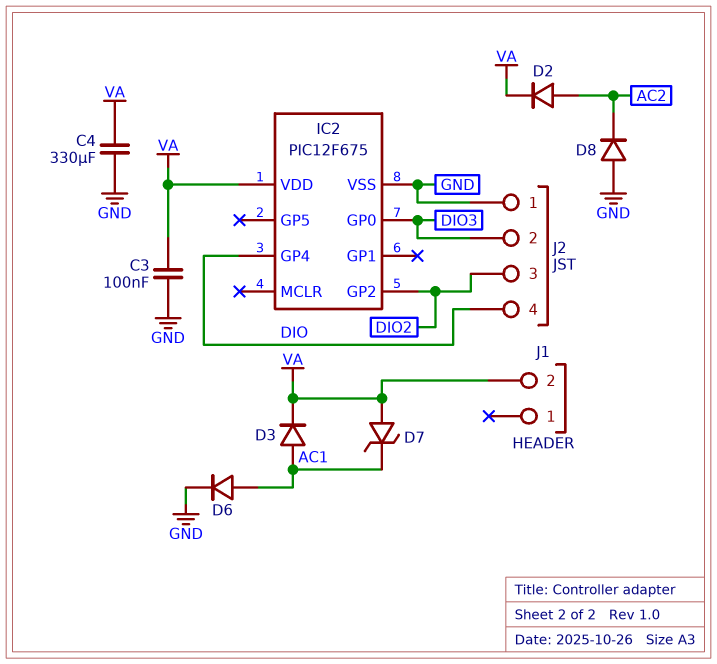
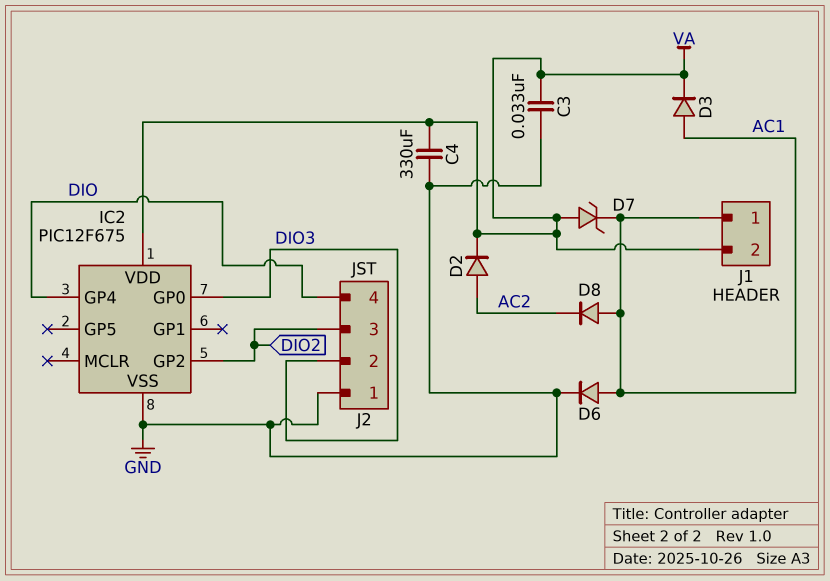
C3: 100nF (GND, VA) -> 33nF (GND, VA)
D8: diode (A GND, K AC2) -> diode (A AC1, K AC2)
J1 pin 1: none -> AC1

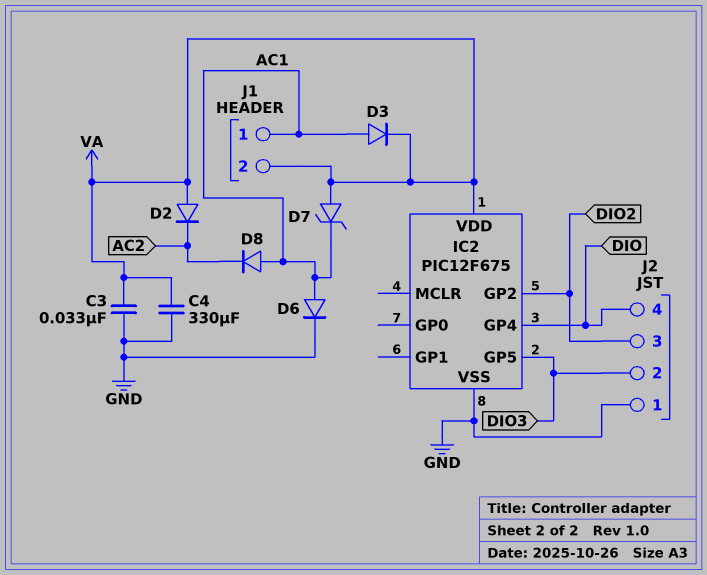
D2: diode (A AC2, K VA) -> diode (A VA, K AC2)
IC2 pin GP0: DIO3 -> none
IC2 pin GP5: none -> DIO3

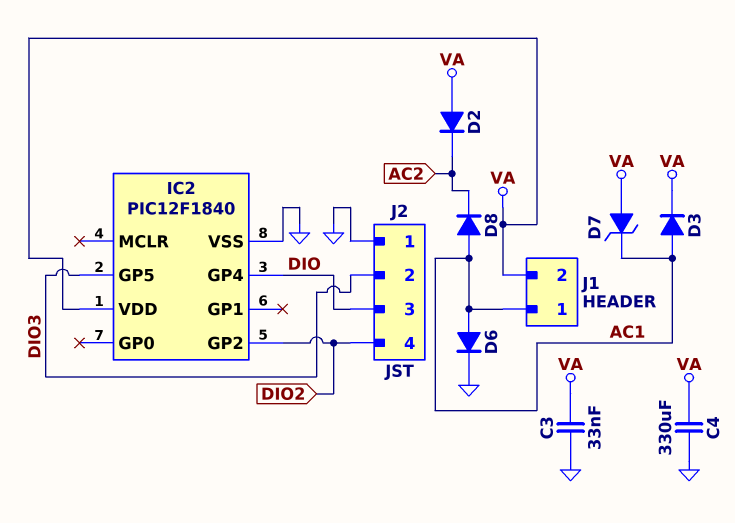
IC2: PIC12F675 -> PIC12F1840
J2 pin 3: DIO2 -> DIO
J2 pin 4: DIO -> DIO2

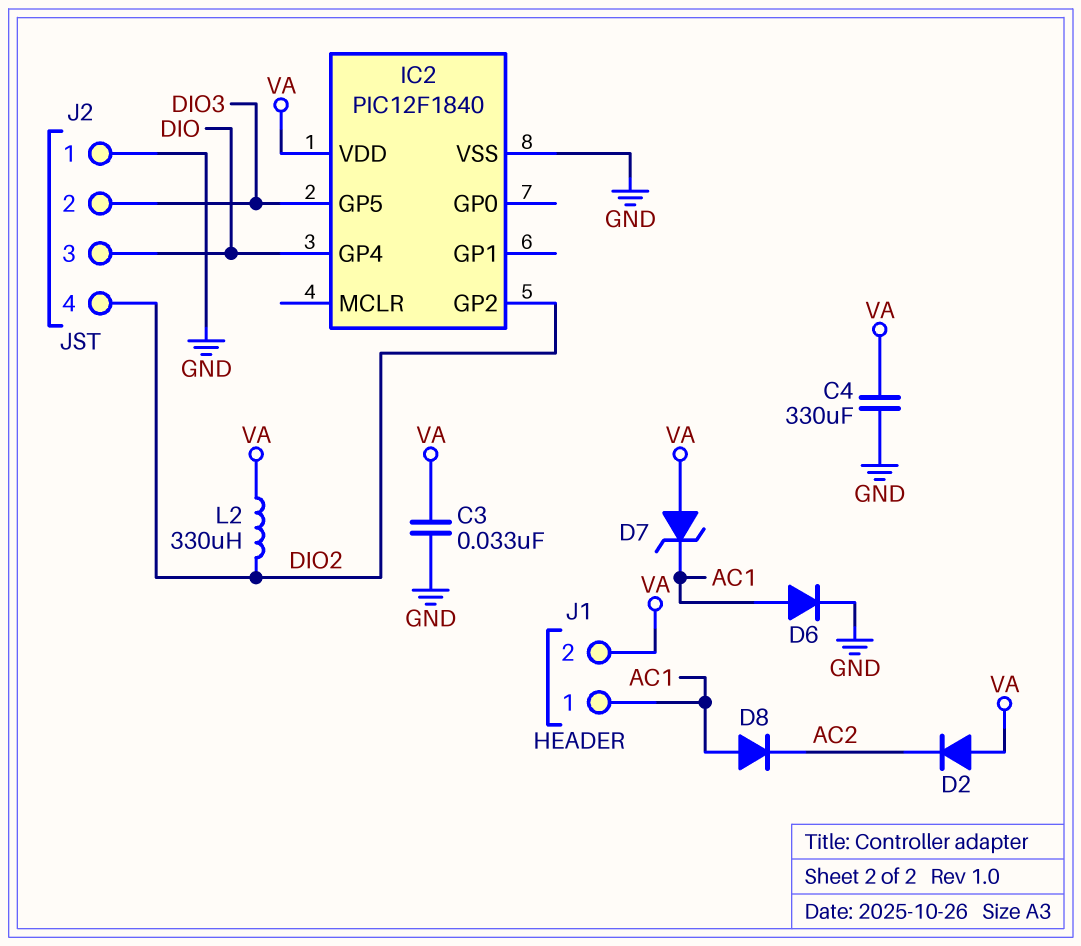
D3: diode (A AC1, K VA) -> none
L2: none -> 330uH (DIO2, VA)

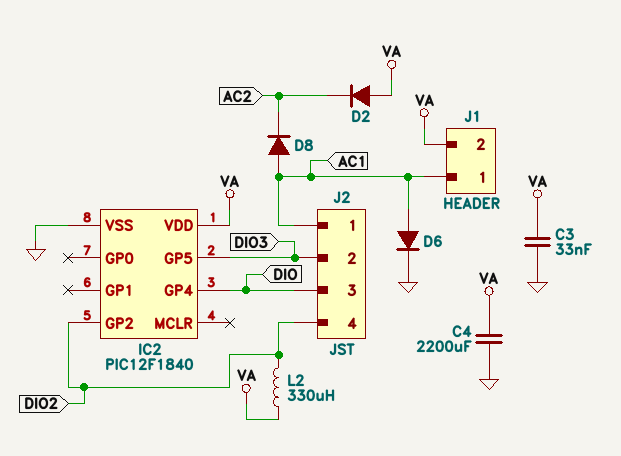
C4: 330uF (GND, VA) -> 2200uF (GND, VA)
D7: zener (A VA, K AC1) -> none
J2 pin 1: GND -> AC1

